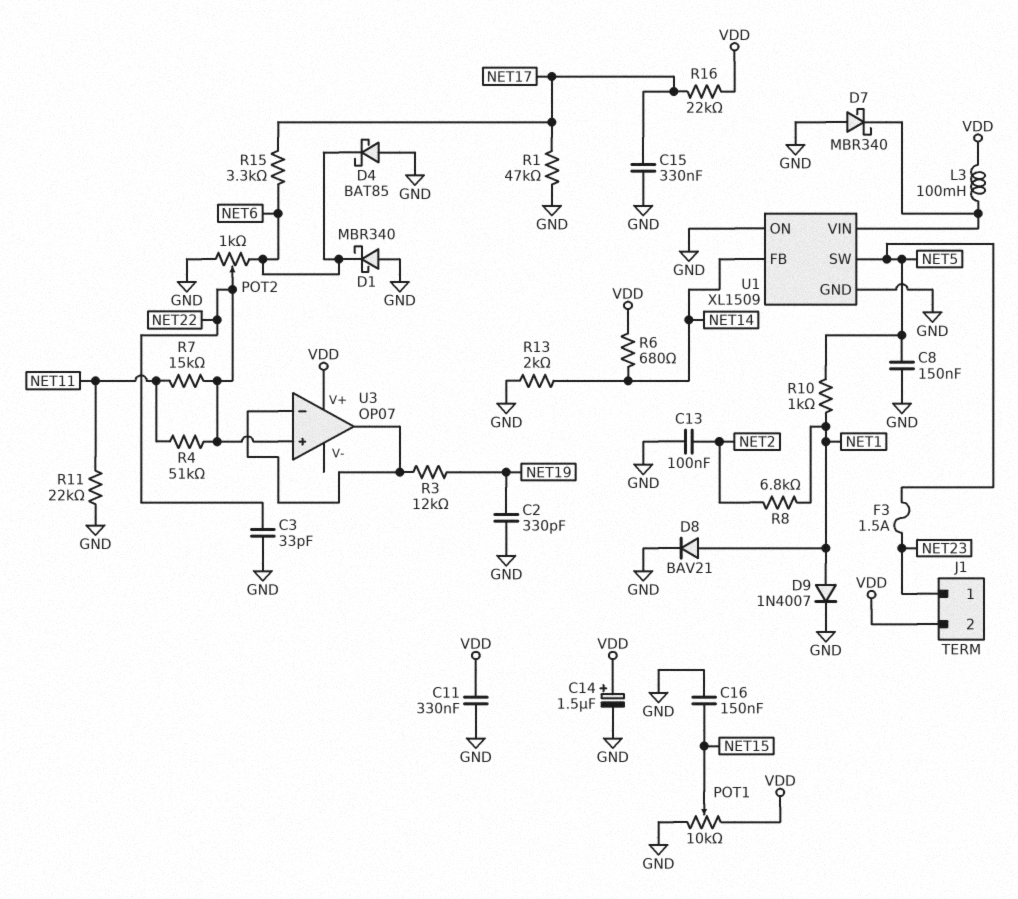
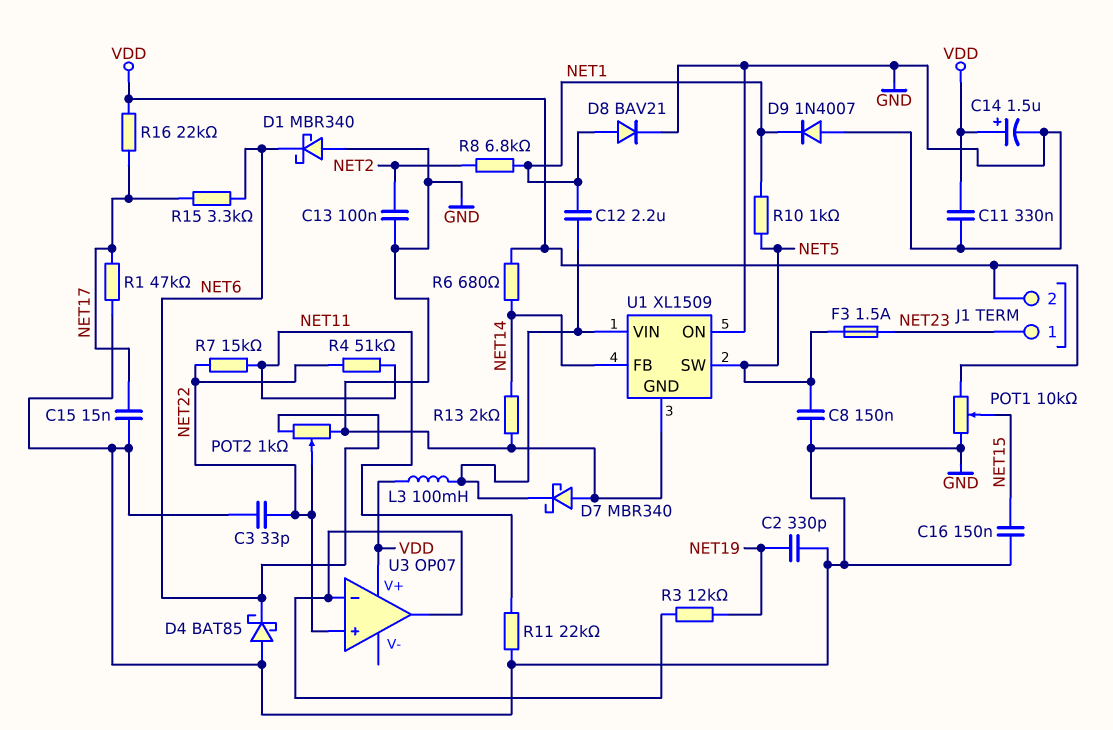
C12: none -> 2.2uF (NET1, U1/VIN)
C15: 330nF (GND, NET17) -> 15nF (GND, NET17)
D9: diode 1N4007 (A NET1, K GND) -> diode 1N4007 (A GND, K NET1)

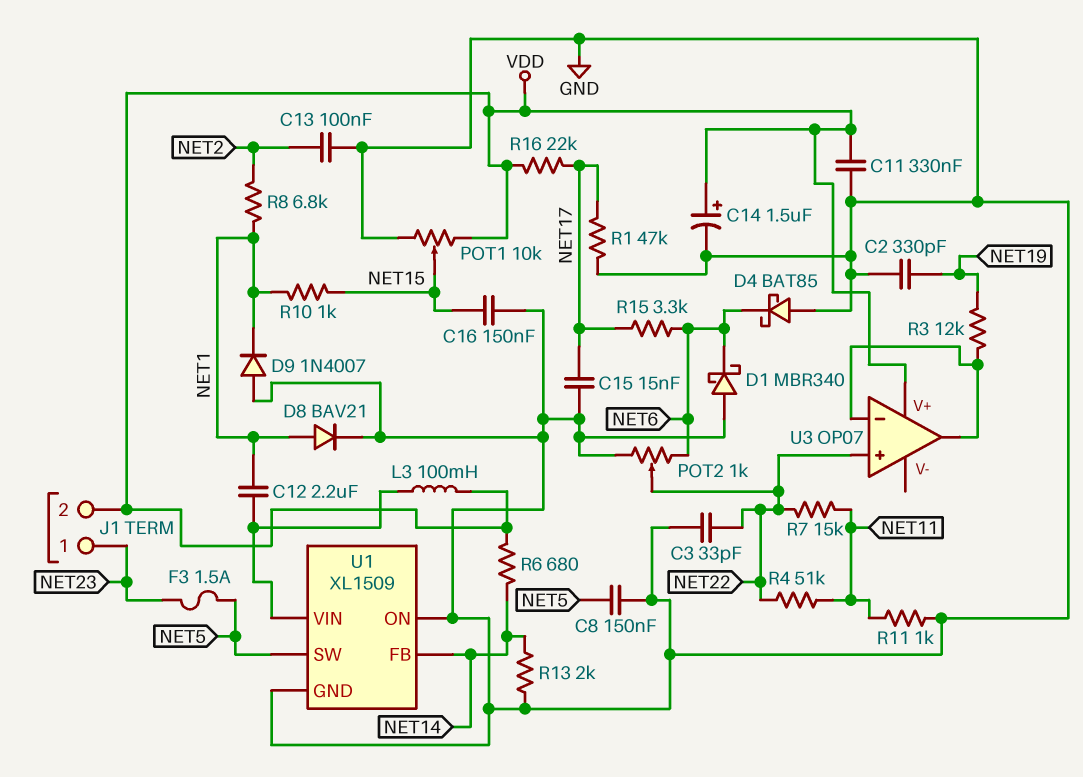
D7: schottky MBR340 (A GND, K U1/VIN) -> none
R10: 1k (NET1, NET5) -> 1k (NET1, NET15)
R11: 22k (GND, NET11) -> 1k (GND, NET11)

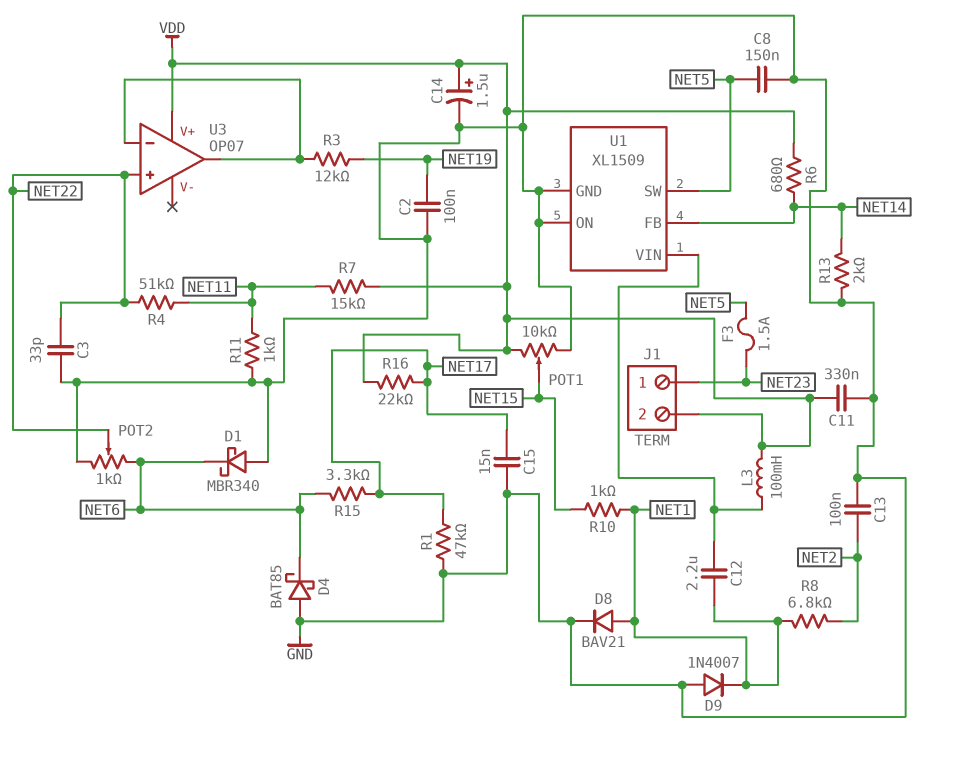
C2: 330pF (GND, NET19) -> 100nF (GND, NET19)
C16: 150nF (GND, NET15) -> none
R7: 15k (NET11, NET22) -> 15k (NET11, VDD)

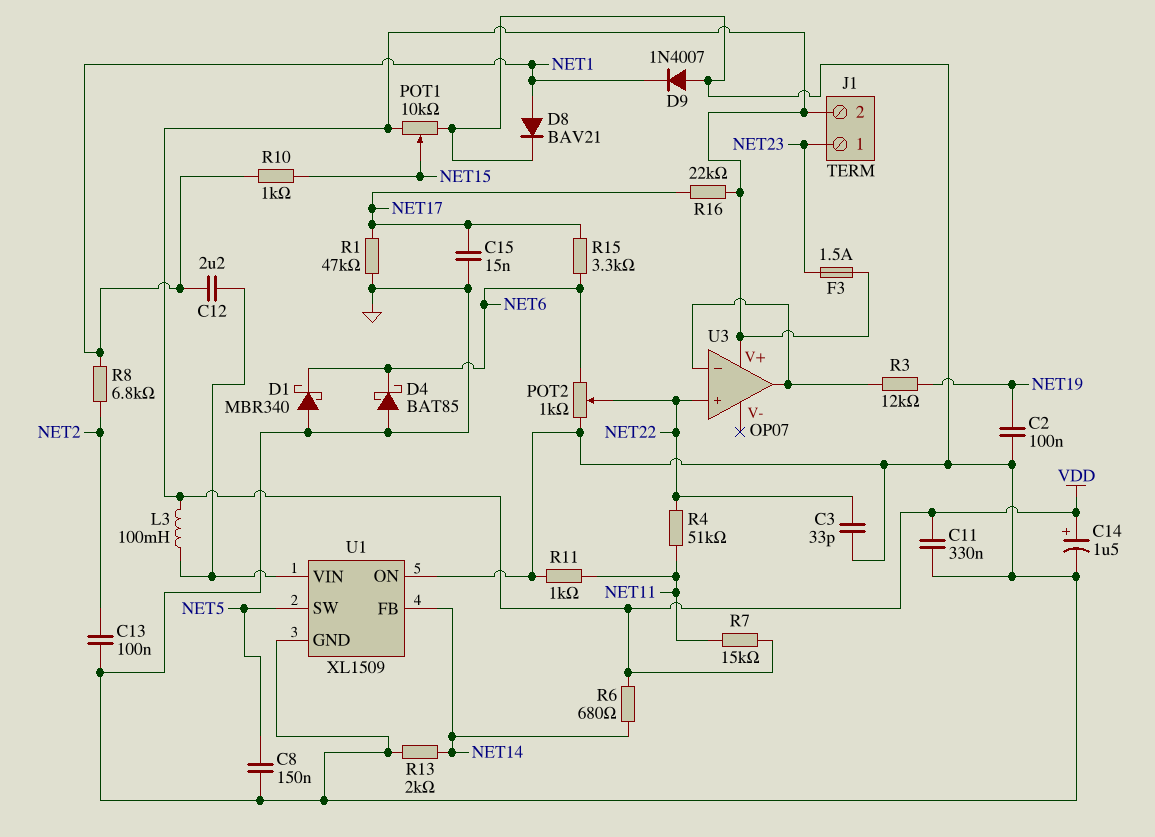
F3: 1.5A (NET5, NET23) -> 1.5A (NET23, VDD)

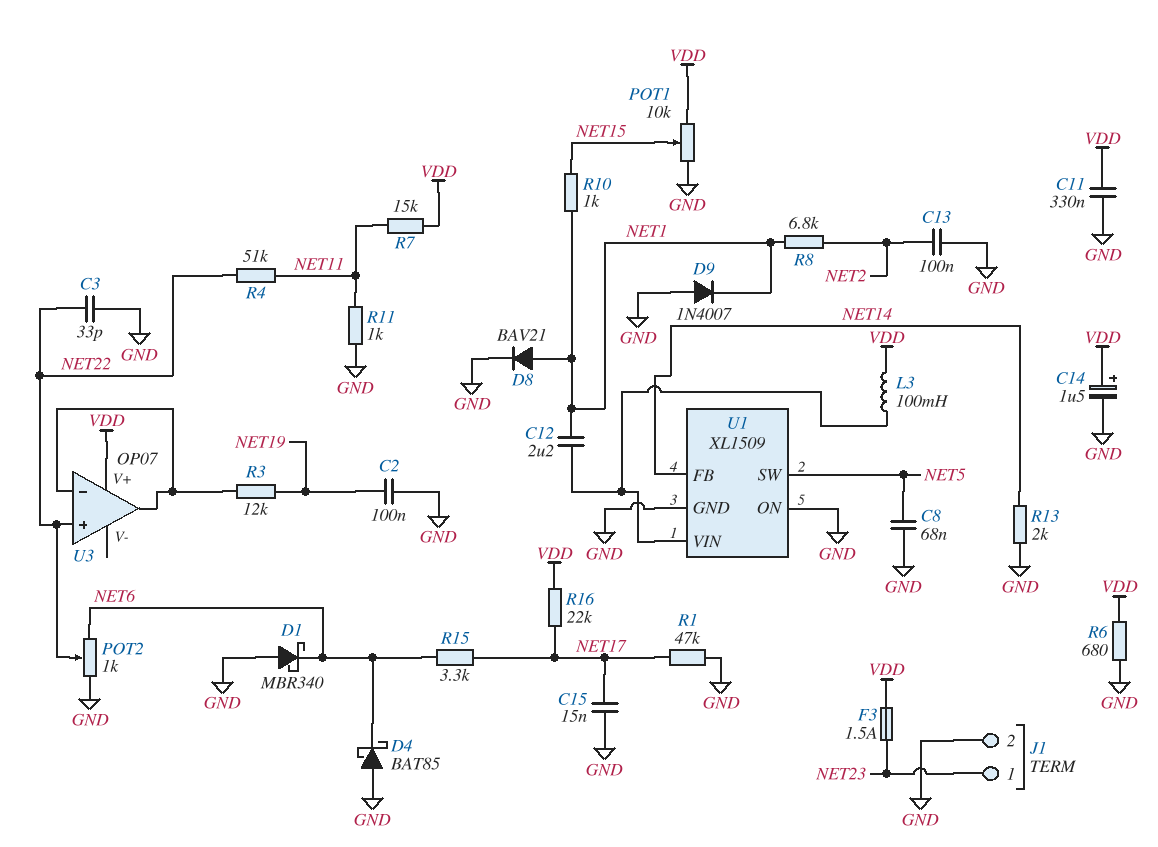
C8: 150nF (GND, NET5) -> 68nF (GND, NET5)
J1 pin 2: VDD -> GND
R6: 680 (NET14, VDD) -> 680 (GND, VDD)

